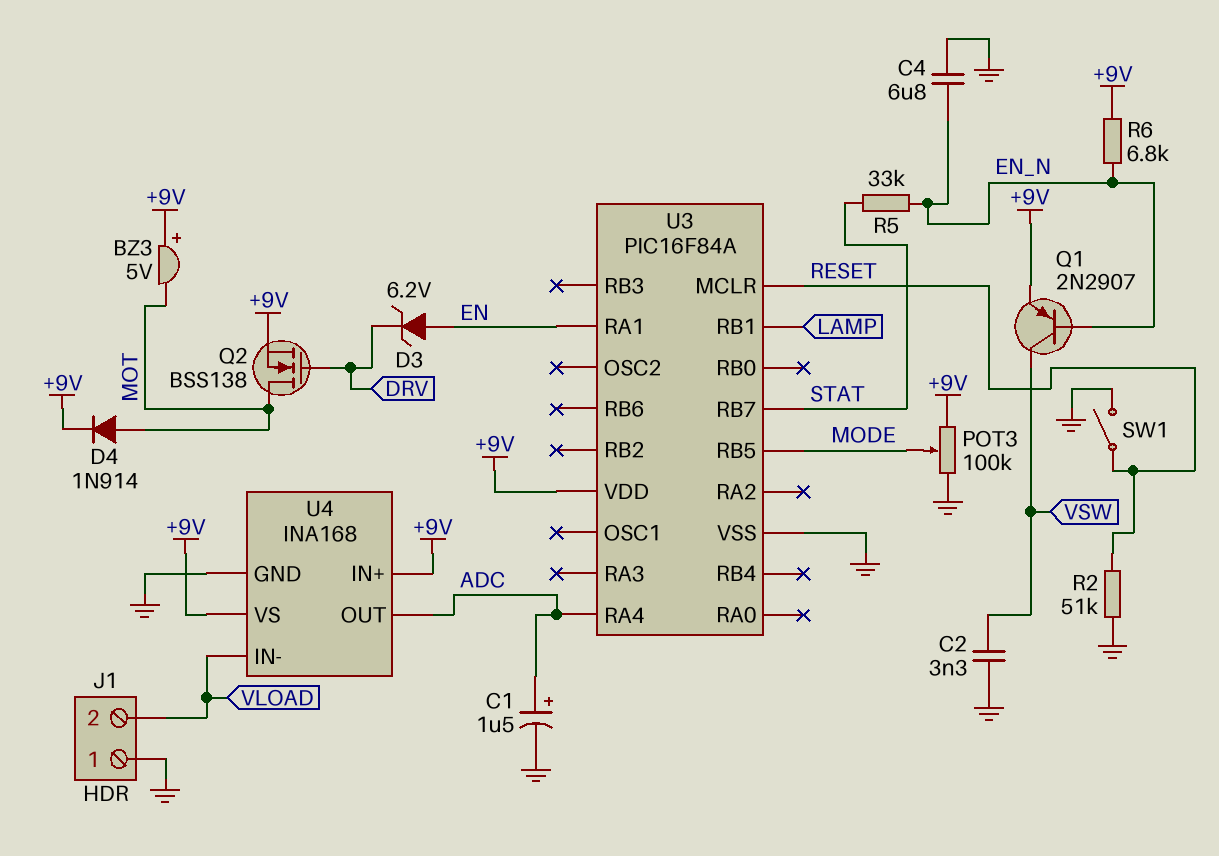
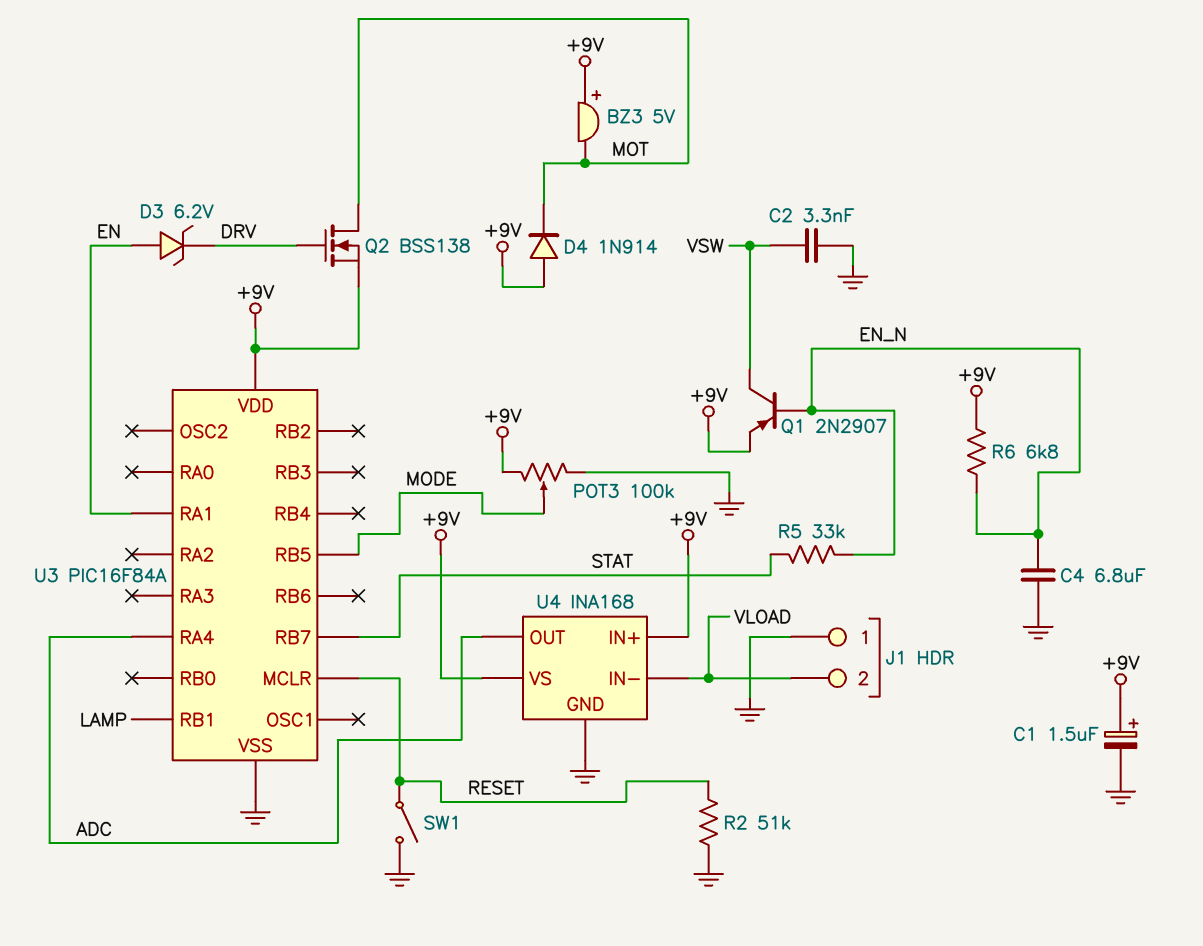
C1: 1.5uF (plus ADC, minus GND) -> 1.5uF (plus +9V, minus GND)
D4: diode 1N914 (A MOT, K +9V) -> diode 1N914 (A +9V, K MOT)

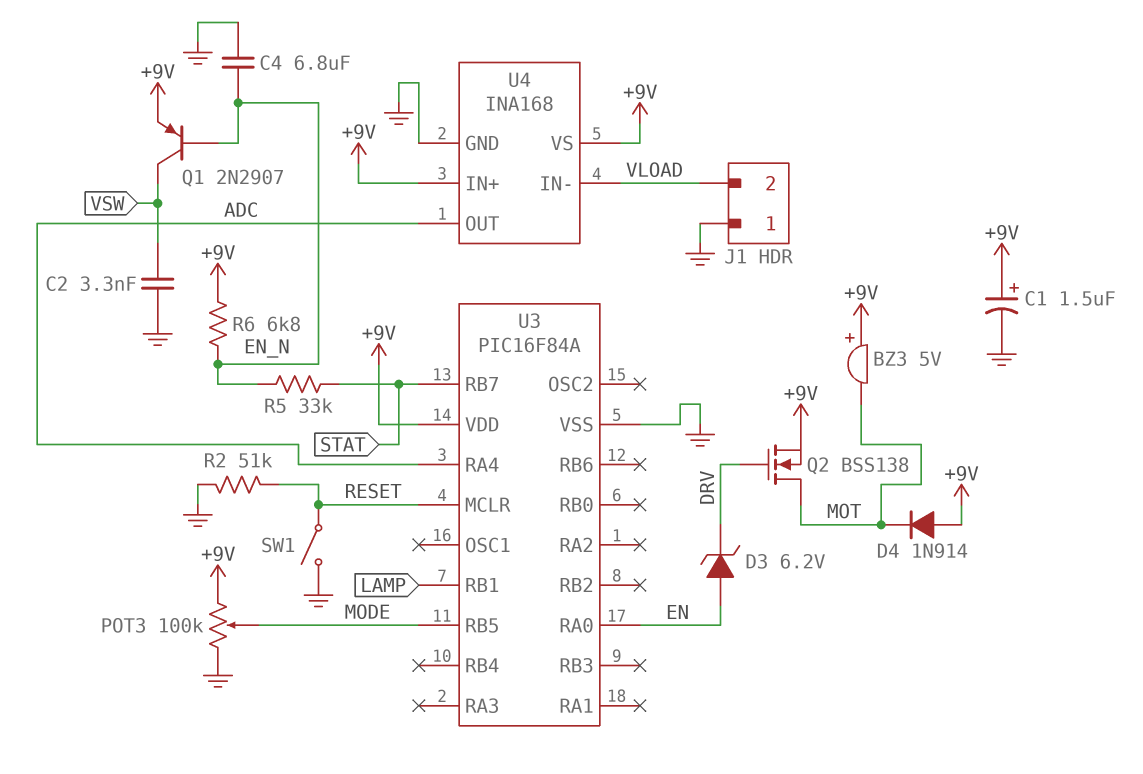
U3 pin RA0: none -> EN
U3 pin RA1: EN -> none

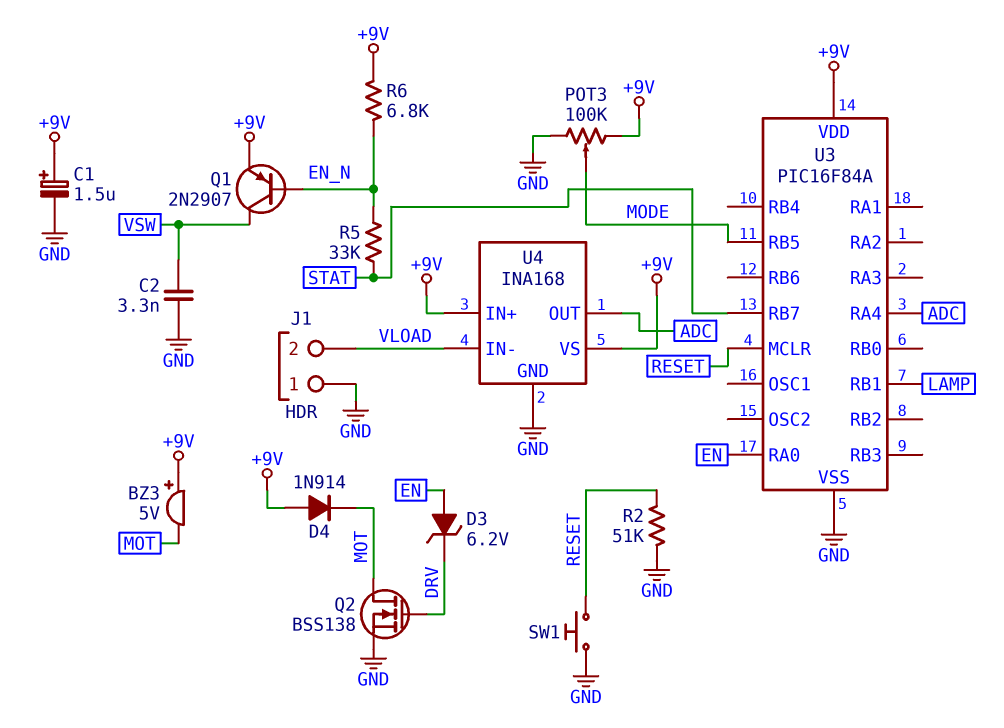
C4: 6.8uF (EN_N, GND) -> none
Q2: NMOS BSS138 (G DRV, D MOT, S +9V) -> NMOS BSS138 (G DRV, D MOT, S GND)
SW1: switch (GND, RESET) -> button (GND, RESET)

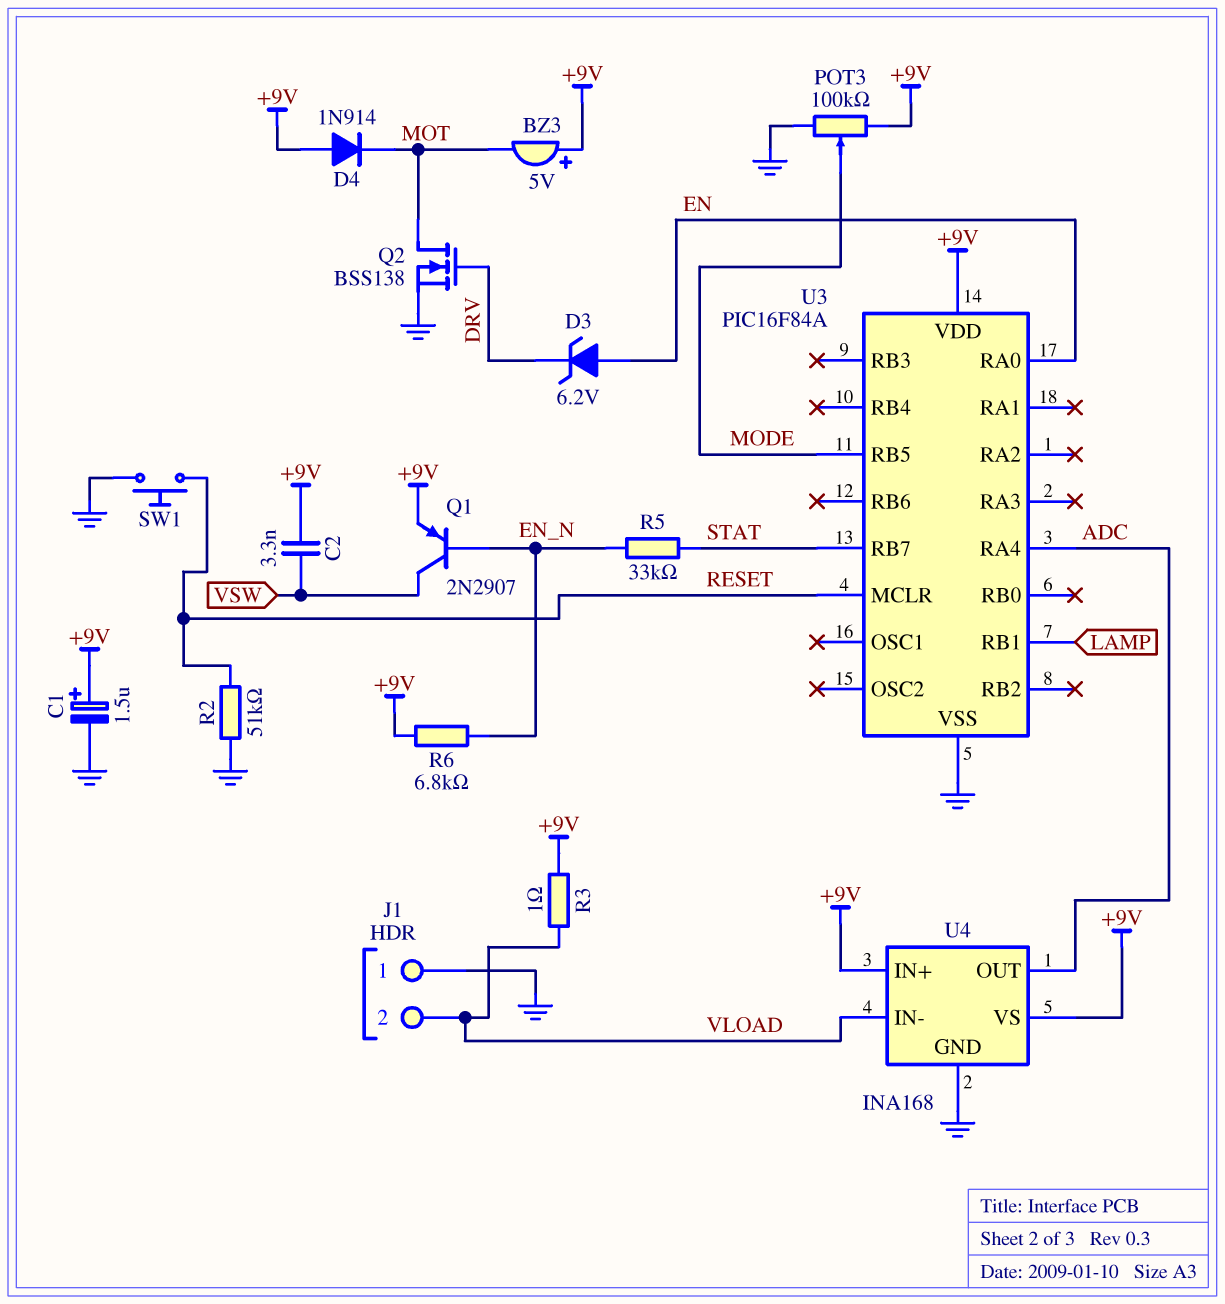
C2: 3.3nF (GND, VSW) -> 3.3nF (+9V, VSW)
R3: none -> 1 (+9V, VLOAD)

